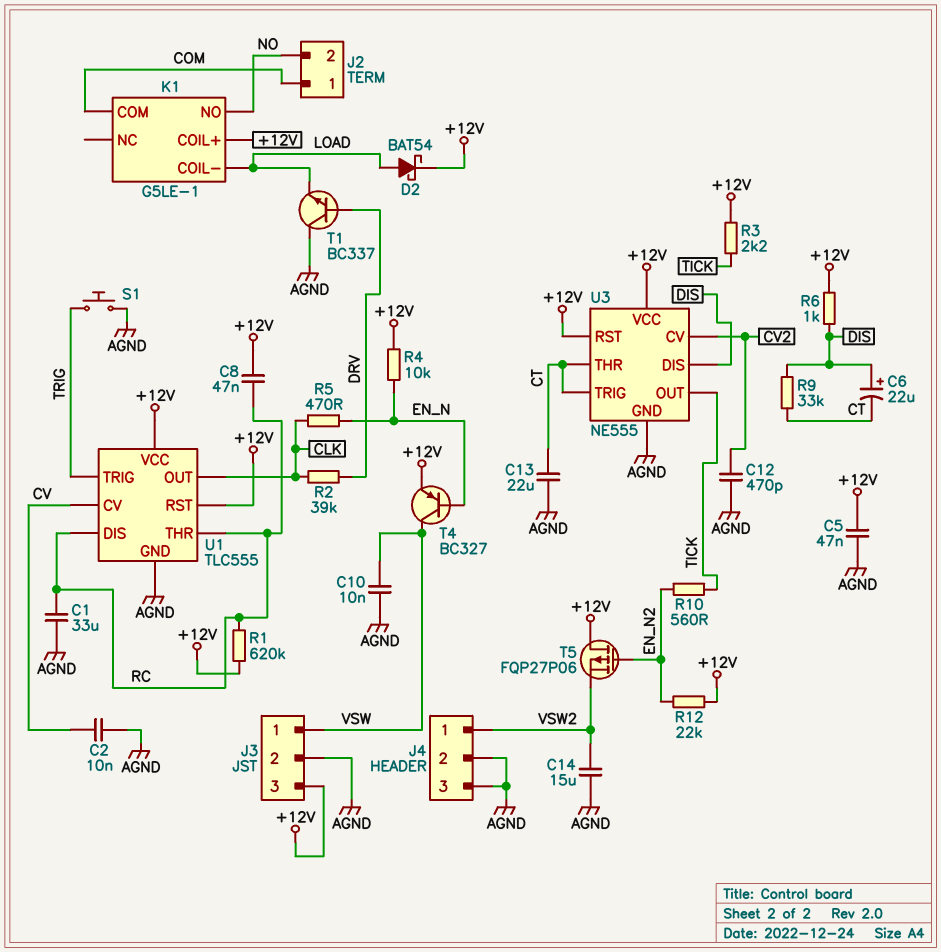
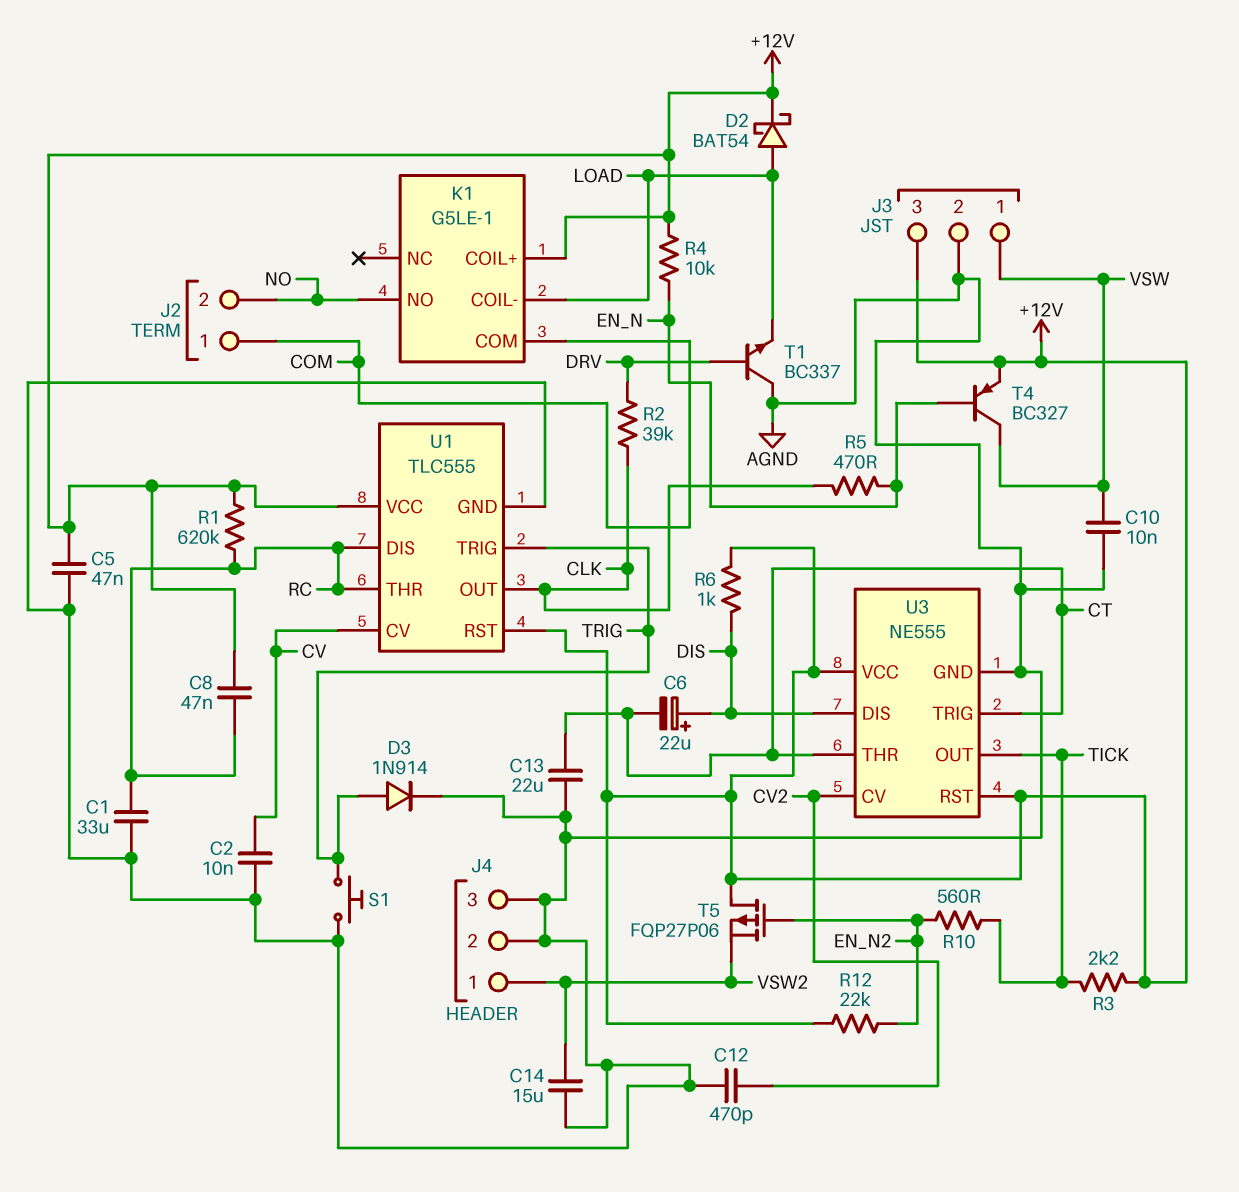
D3: none -> diode 1N914 (A TRIG, K AGND)
R9: 33k (CT, DIS) -> none

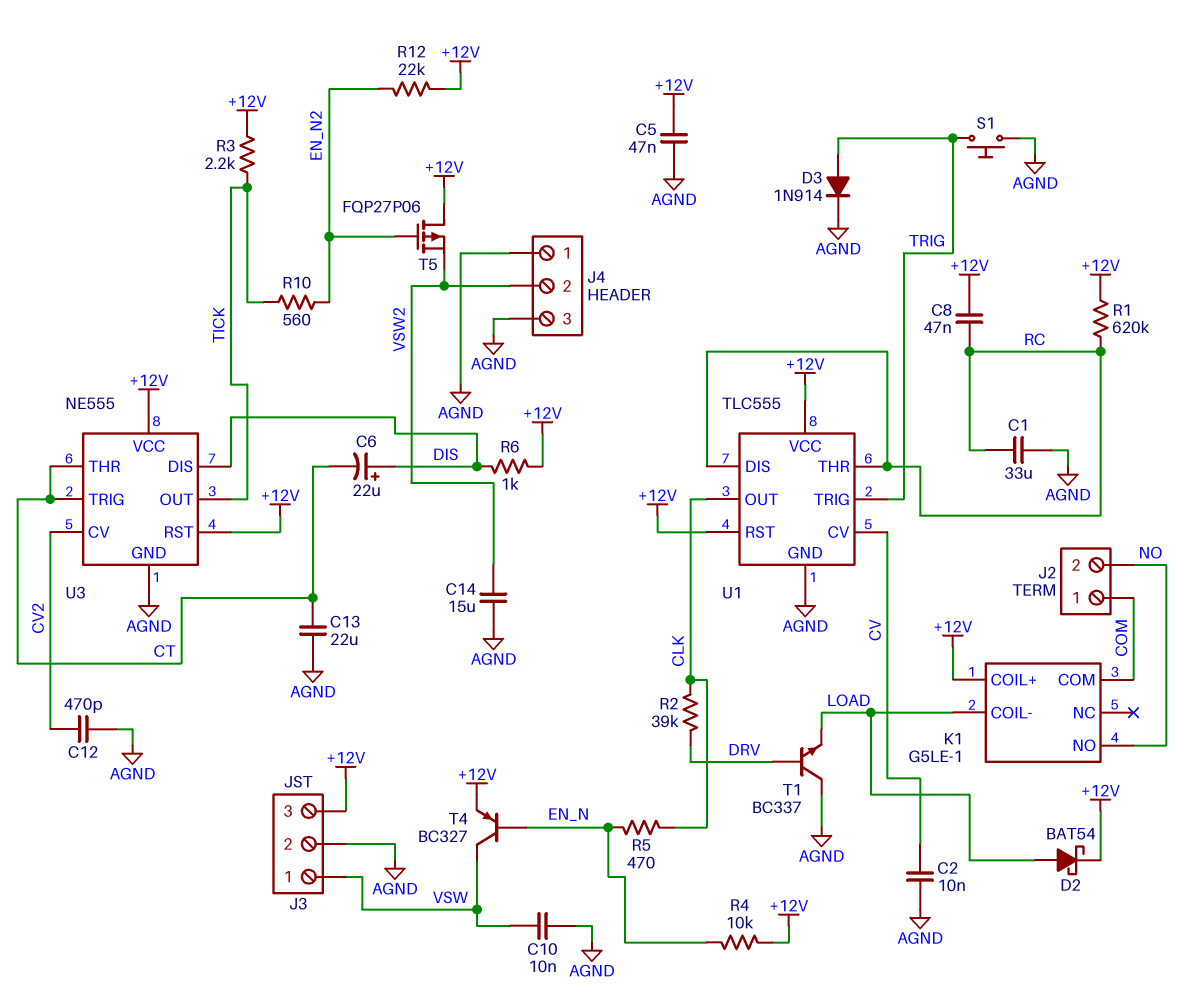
J4 pin 1: VSW2 -> AGND
J4 pin 2: AGND -> VSW2

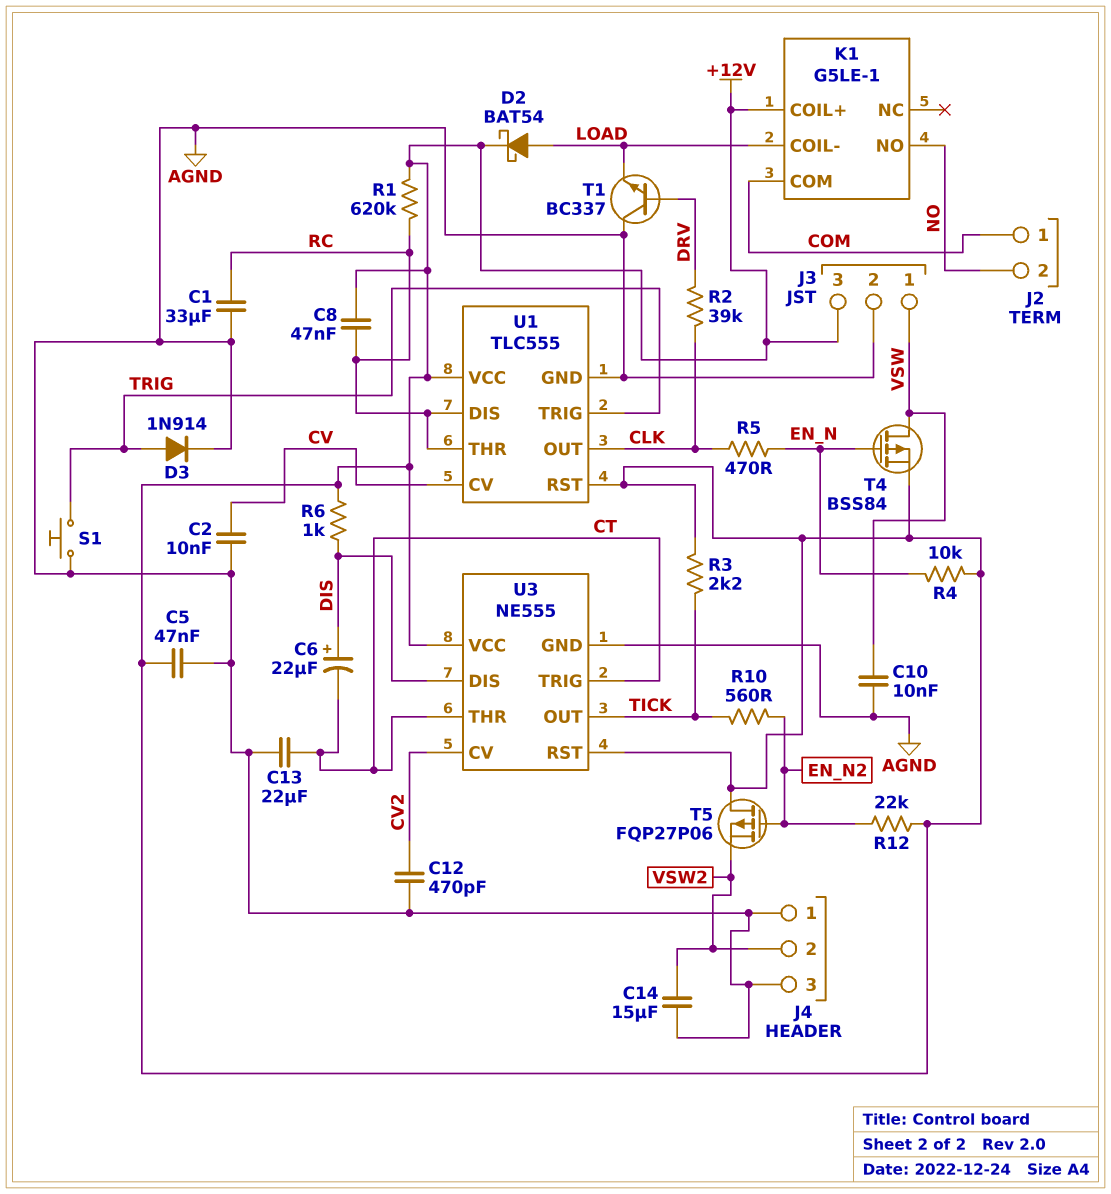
T4: PNP BC327 (B EN_N, C VSW, E +12V) -> PMOS BSS84 (G EN_N, D VSW, S +12V)

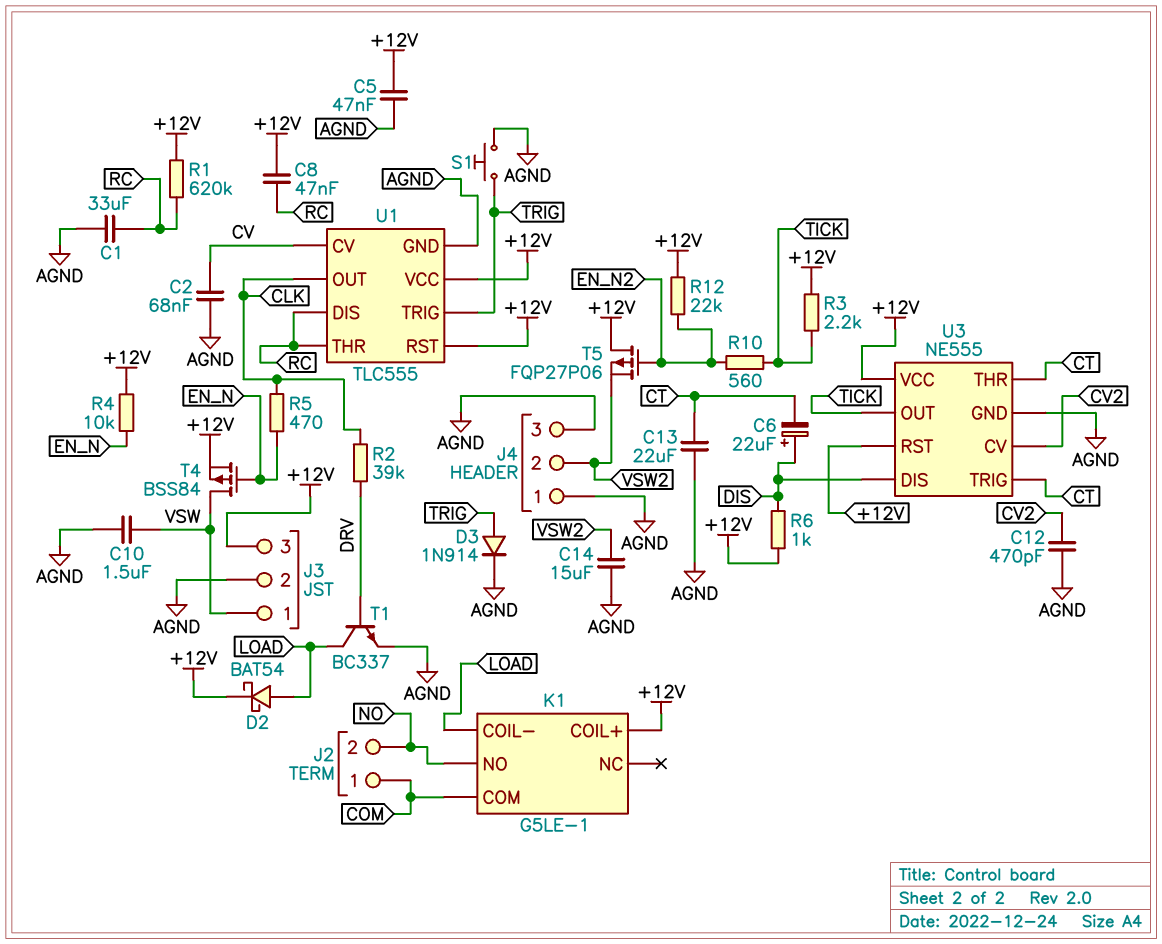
C2: 10nF (AGND, CV) -> 68nF (AGND, CV)
C10: 10nF (AGND, VSW) -> 1.5uF (AGND, VSW)
T1: NPN BC337 (B DRV, C AGND, E LOAD) -> NPN BC337 (B DRV, C LOAD, E AGND)

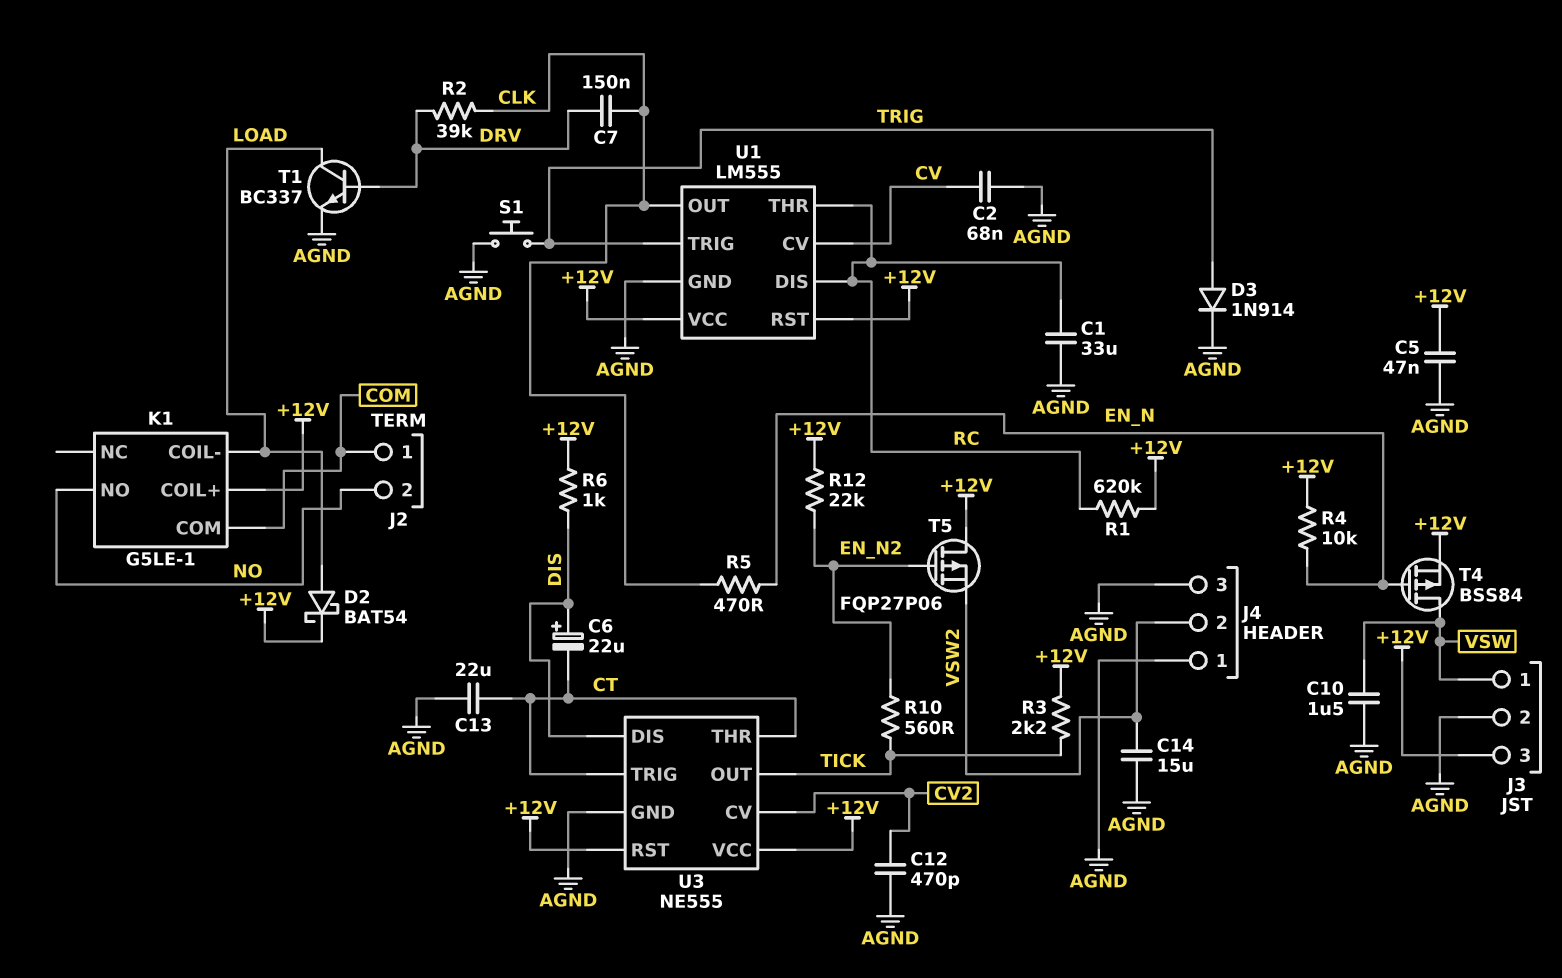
C7: none -> 150nF (CLK, DRV)
C8: 47nF (+12V, RC) -> none
U1: TLC555 -> LM555

